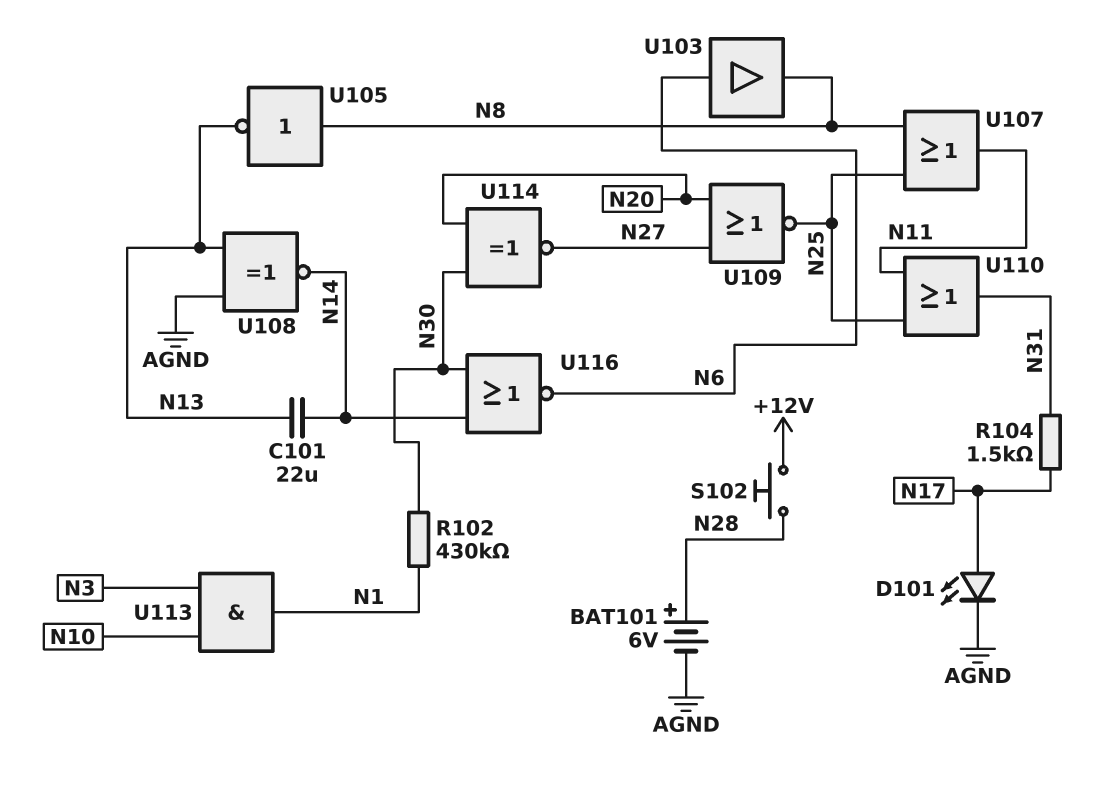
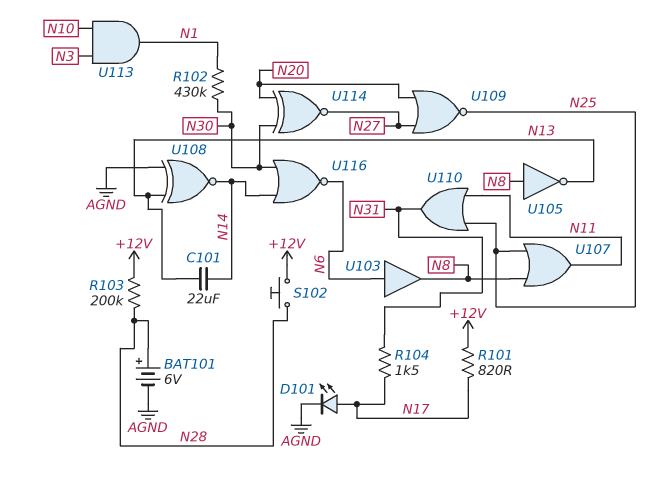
R101: none -> 820 (+12V, N17)
R103: none -> 200k (+12V, N28)

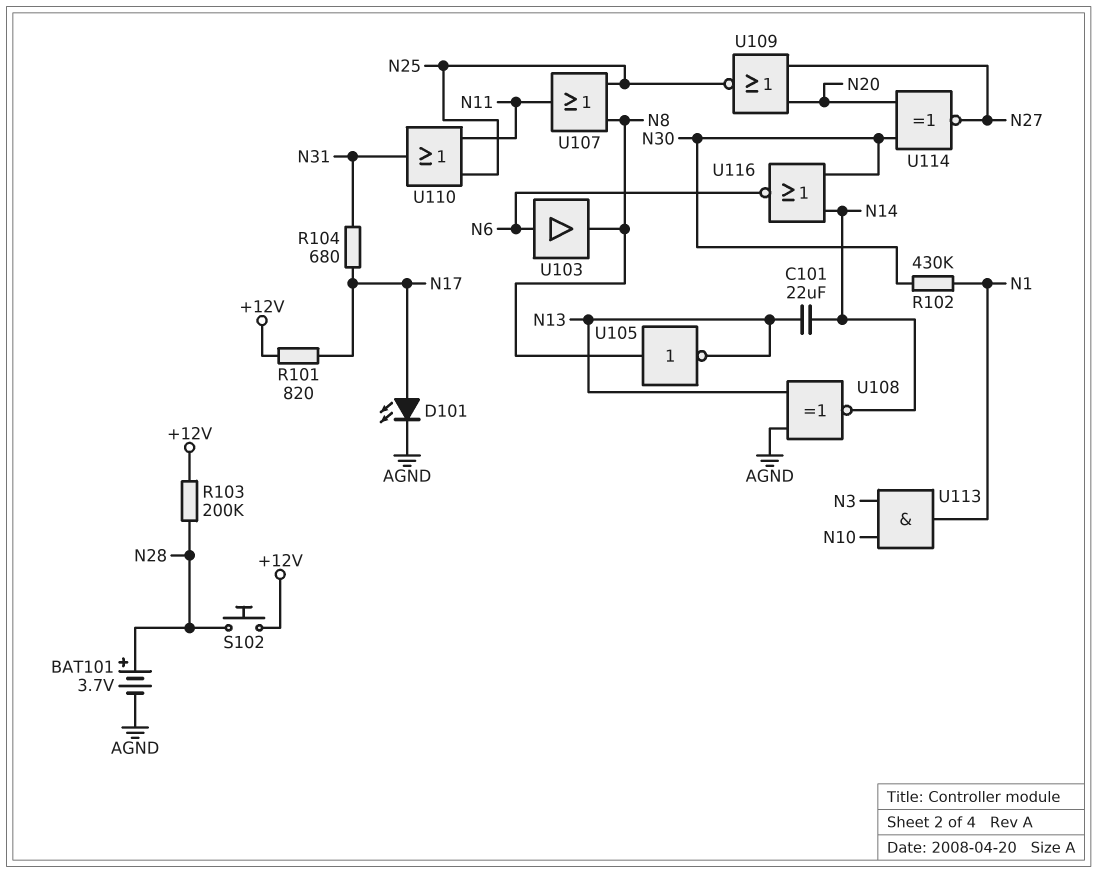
BAT101: 6V (plus N28, minus AGND) -> 3.7V (plus N28, minus AGND)
R104: 1.5k (N17, N31) -> 680 (N17, N31)

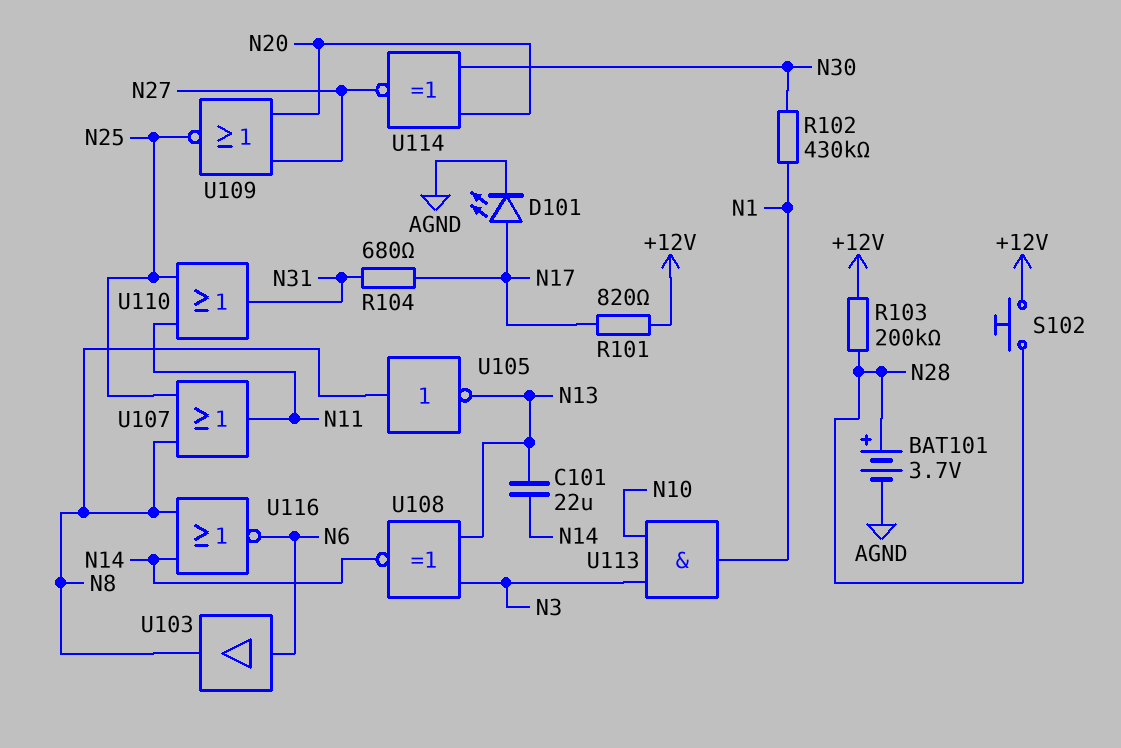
U108: XNOR (in AGND, in N13, out N14) -> XNOR (in N3, in N13, out N14)
U116: NOR (in N14, in N30, out N6) -> NOR (in N8, in N14, out N6)

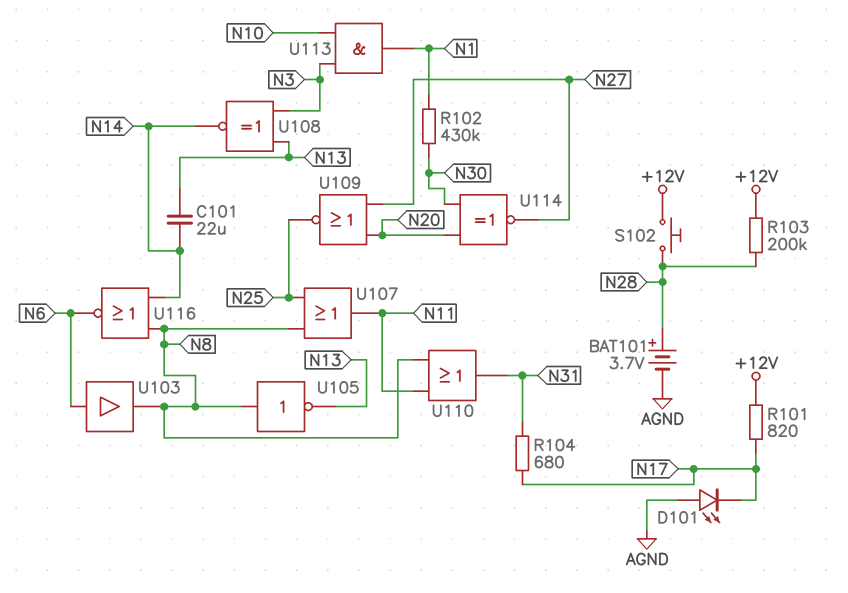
D101: LED (A N17, K AGND) -> LED (A AGND, K N17)
U110: OR (in N11, in N25, out N31) -> OR (in N8, in N11, out N31)

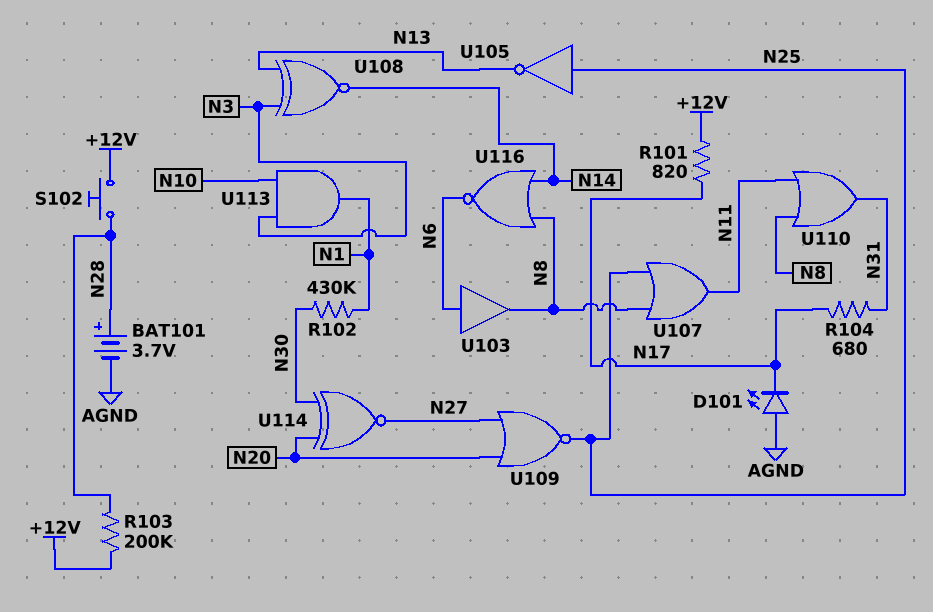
C101: 22uF (N13, N14) -> none
U105: NOT (in N8, out N13) -> NOT (in N25, out N13)

